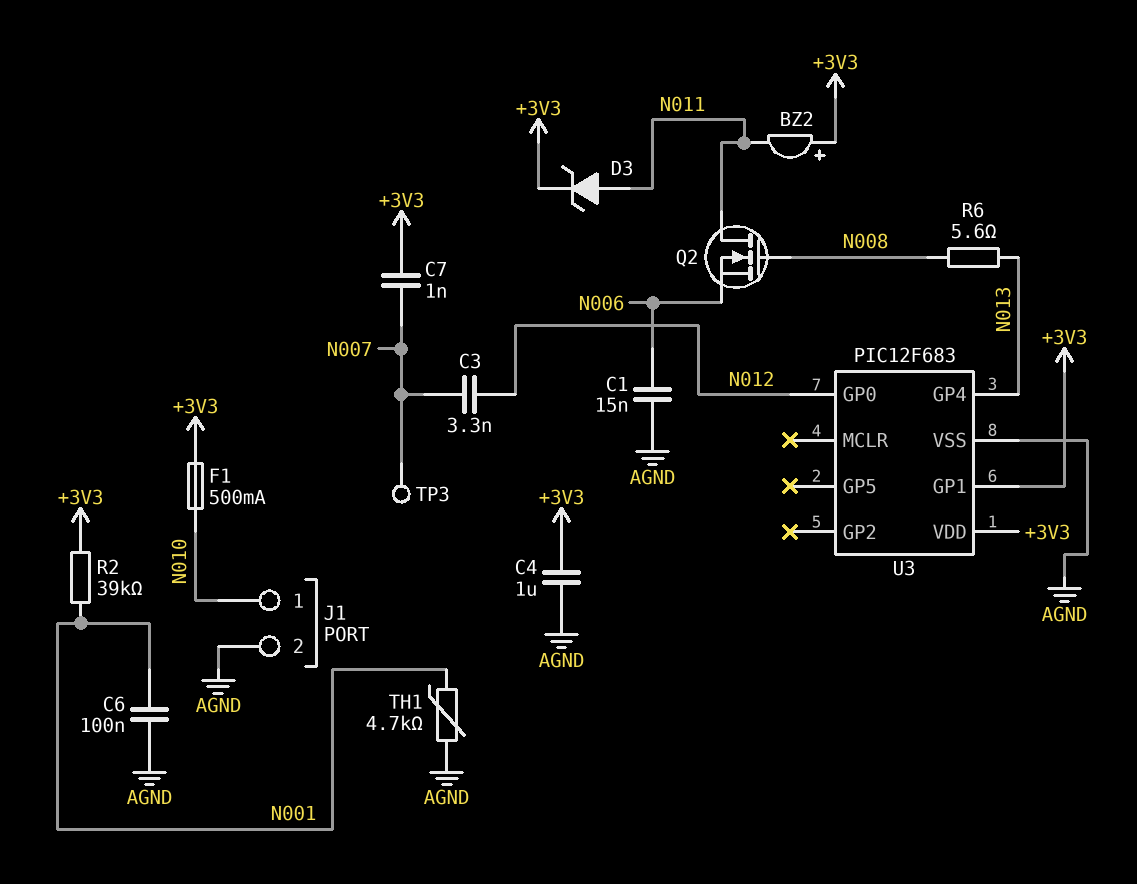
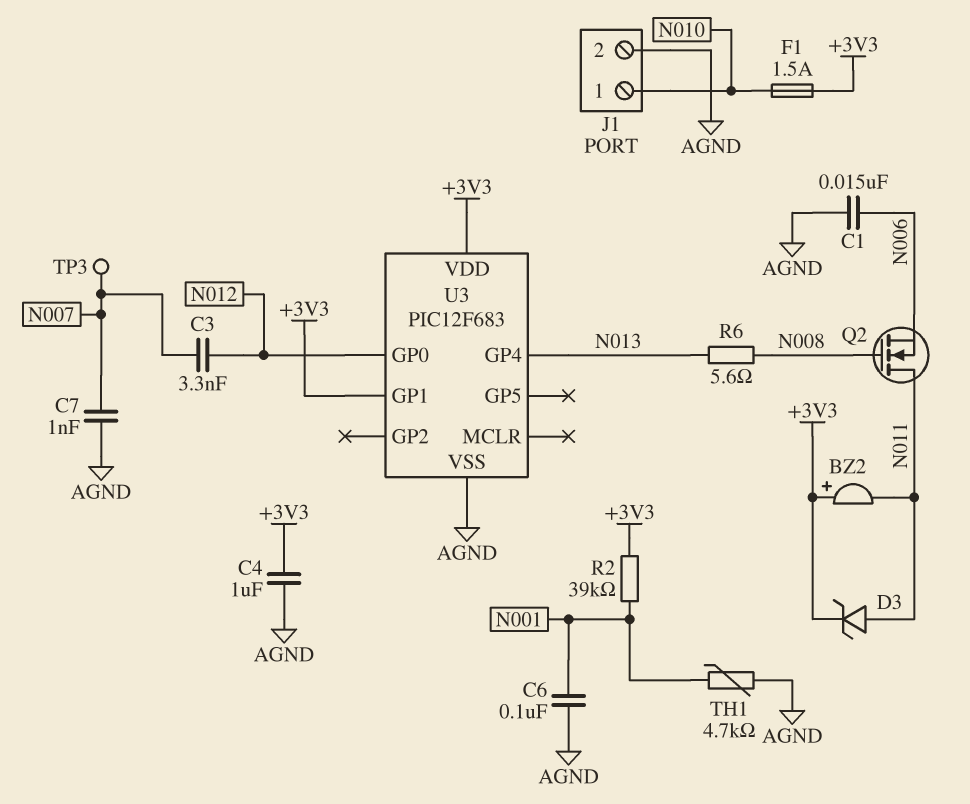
C7: 1nF (+3V3, N007) -> 1nF (AGND, N007)
F1: 500mA (+3V3, N010) -> 1.5A (+3V3, N010)

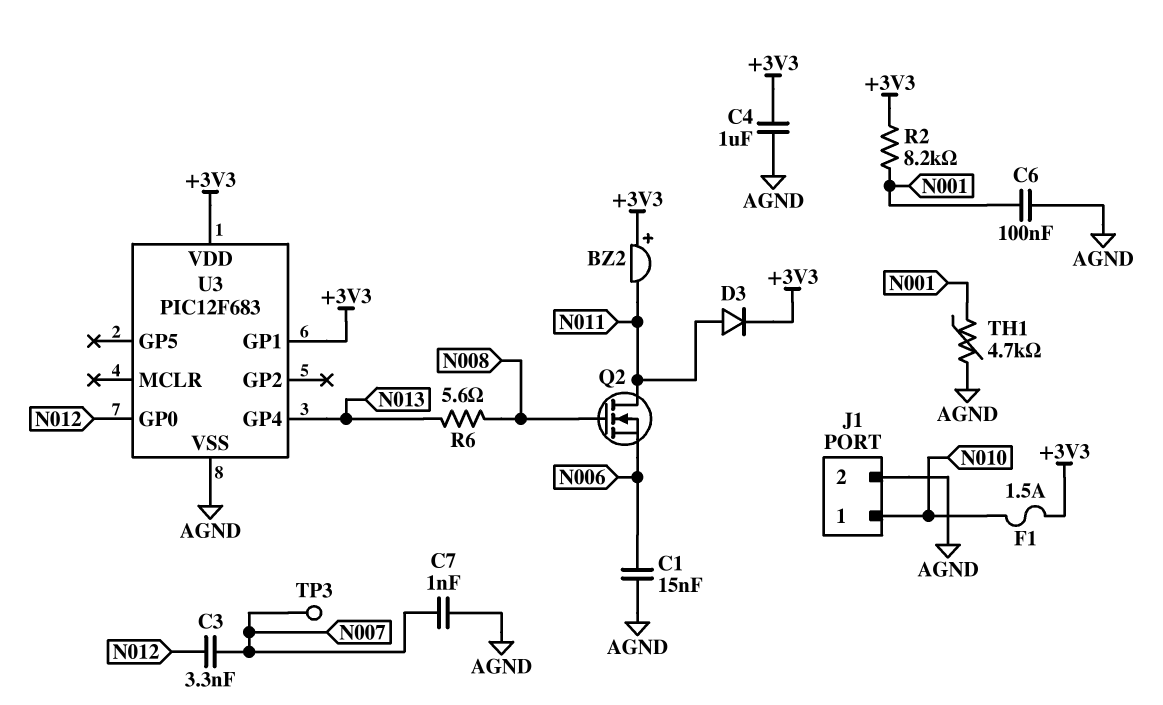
D3: zener (A N011, K +3V3) -> diode (A N011, K +3V3)
R2: 39k (+3V3, N001) -> 8.2k (+3V3, N001)

